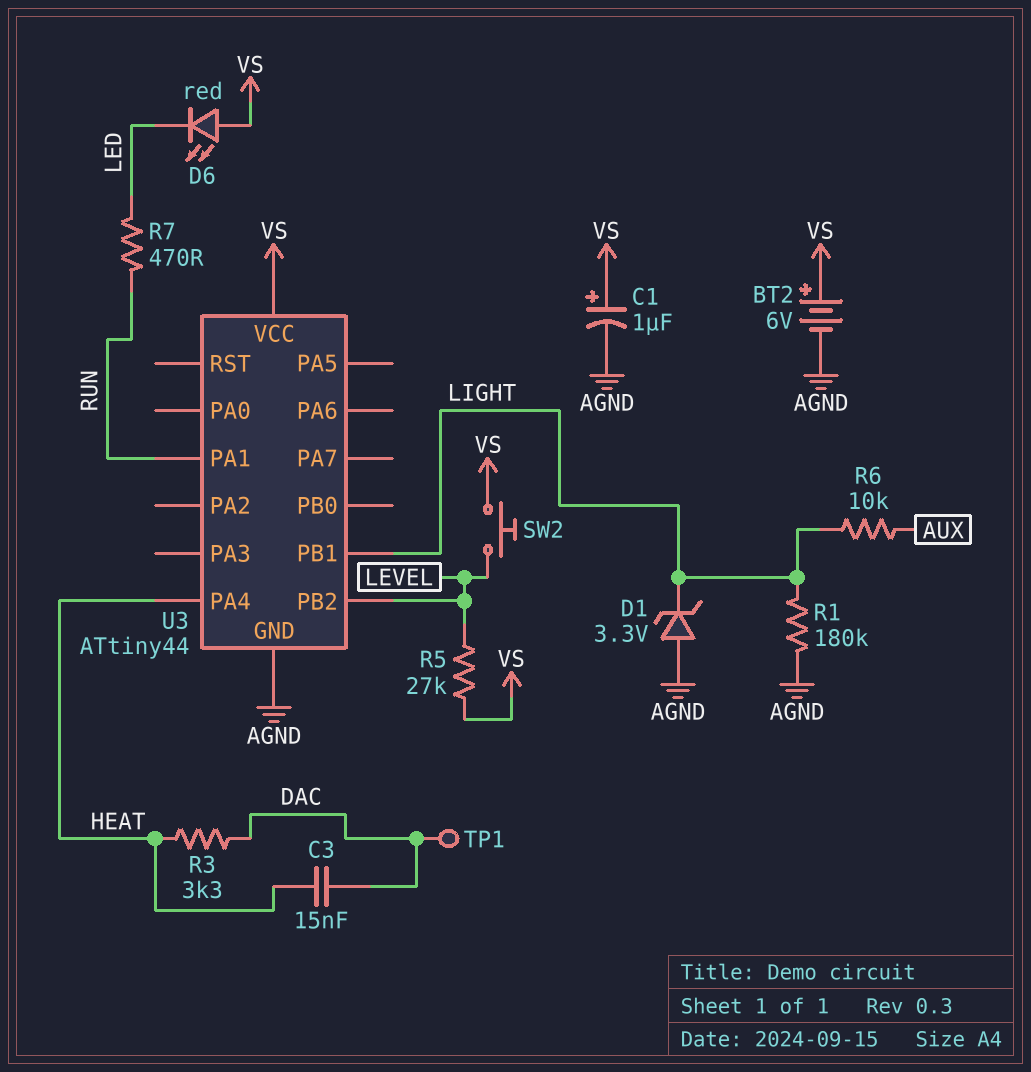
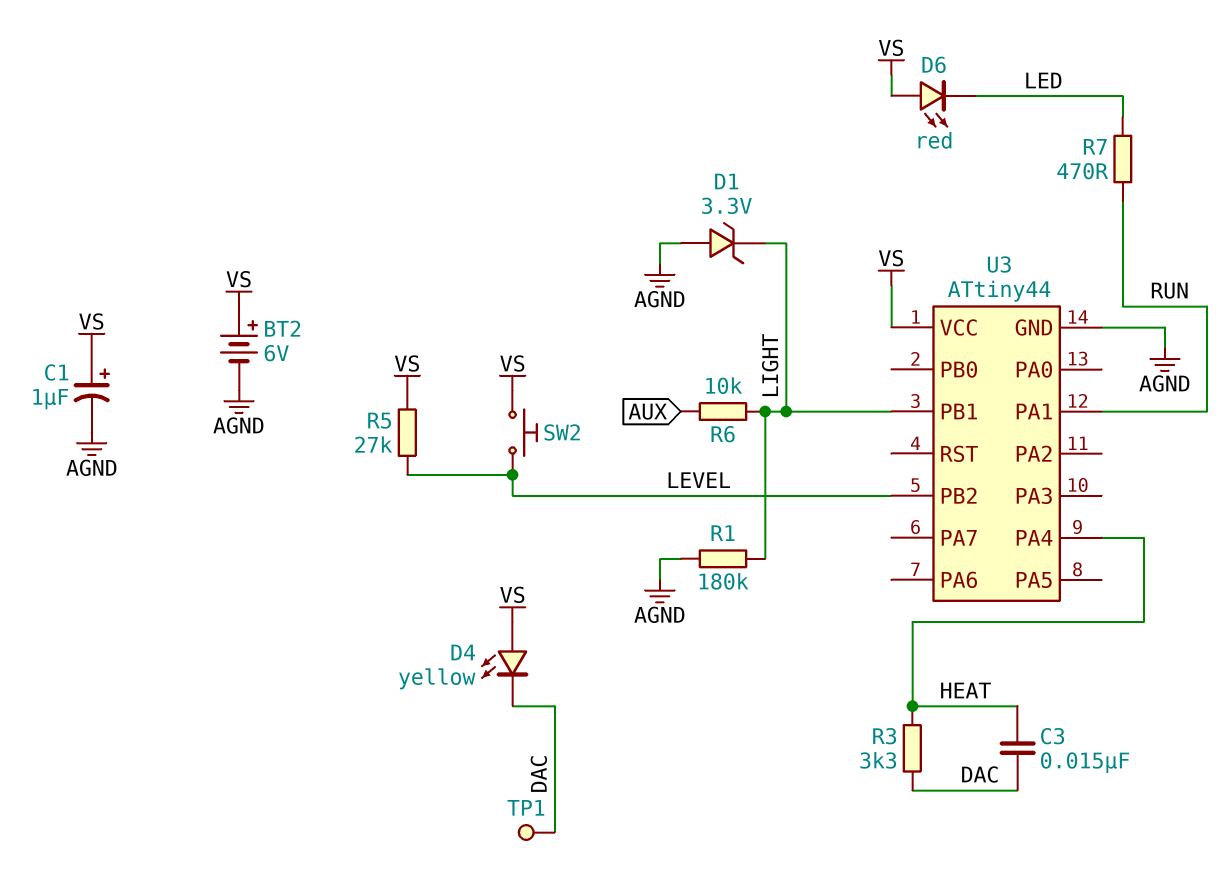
D4: none -> LED yellow (A VS, K DAC)

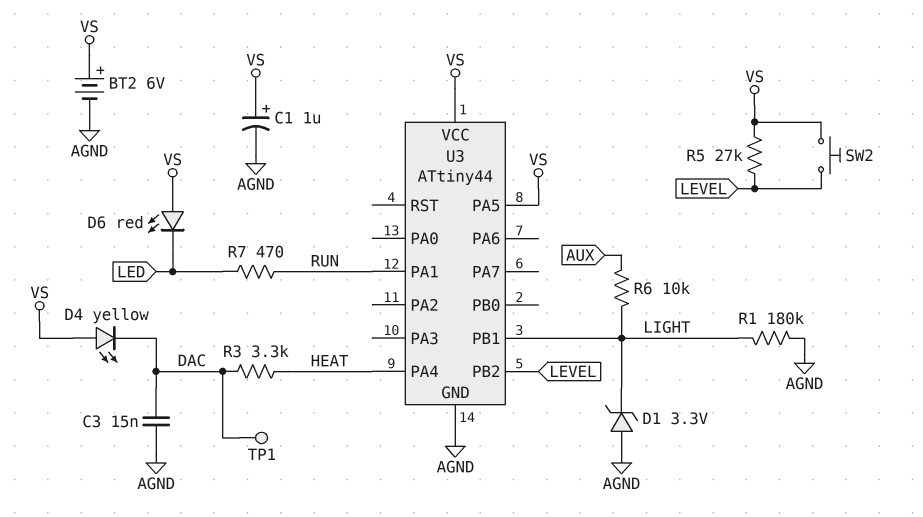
C3: 15nF (DAC, HEAT) -> 15nF (AGND, DAC)
U3 pin PA5: none -> VS

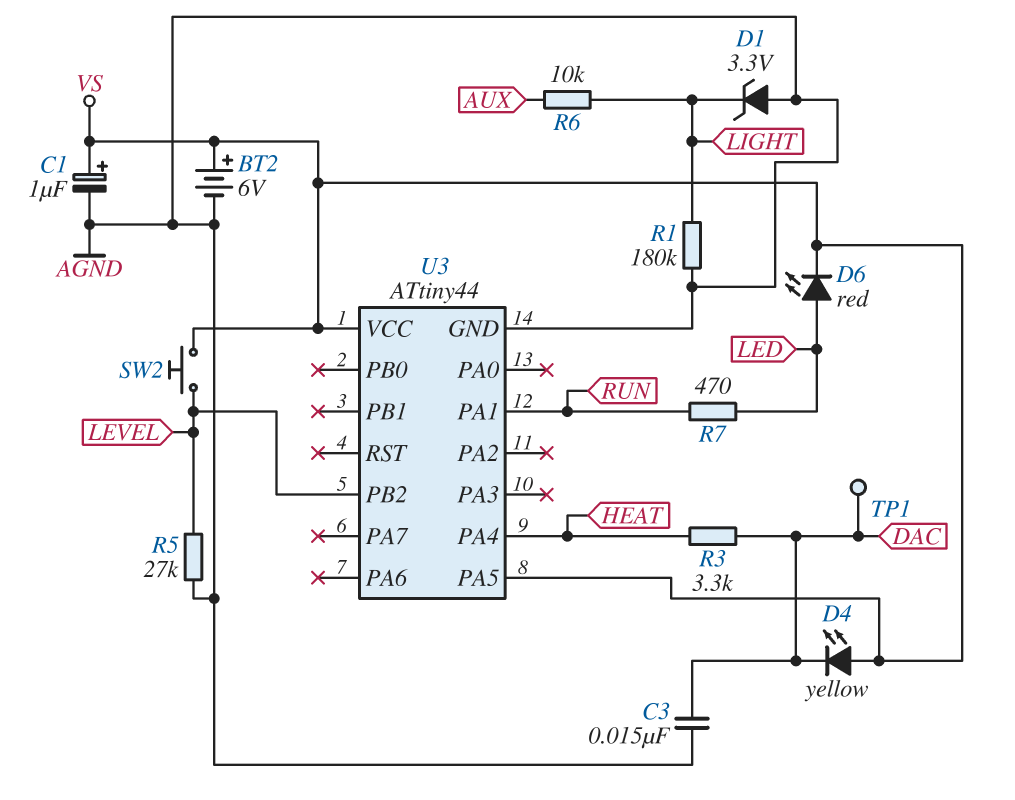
D6: LED red (A VS, K LED) -> LED red (A LED, K VS)
R5: 27k (LEVEL, VS) -> 27k (AGND, LEVEL)
U3 pin PB1: LIGHT -> none

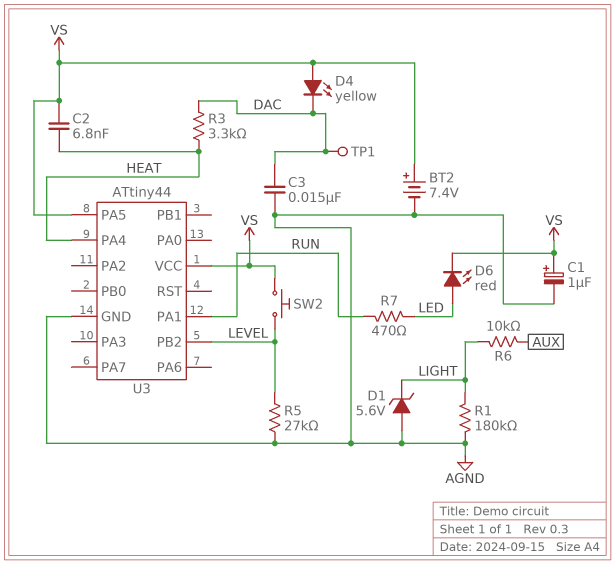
BT2: 6V (plus VS, minus AGND) -> 7.4V (plus VS, minus AGND)
C2: none -> 6.8nF (HEAT, VS)
D1: zener 3.3V (A AGND, K LIGHT) -> zener 5.6V (A AGND, K LIGHT)

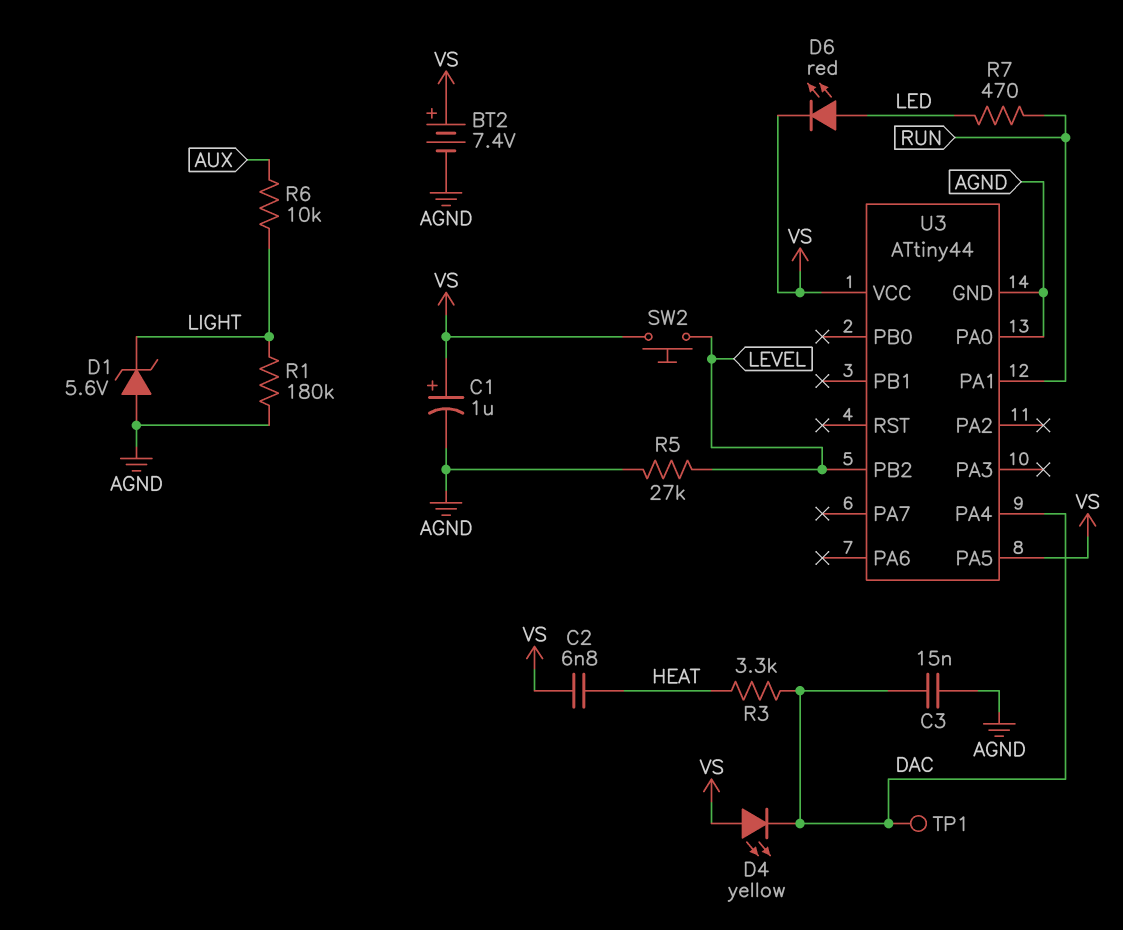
U3 pin PA0: none -> AGND
U3 pin PA4: HEAT -> DAC

